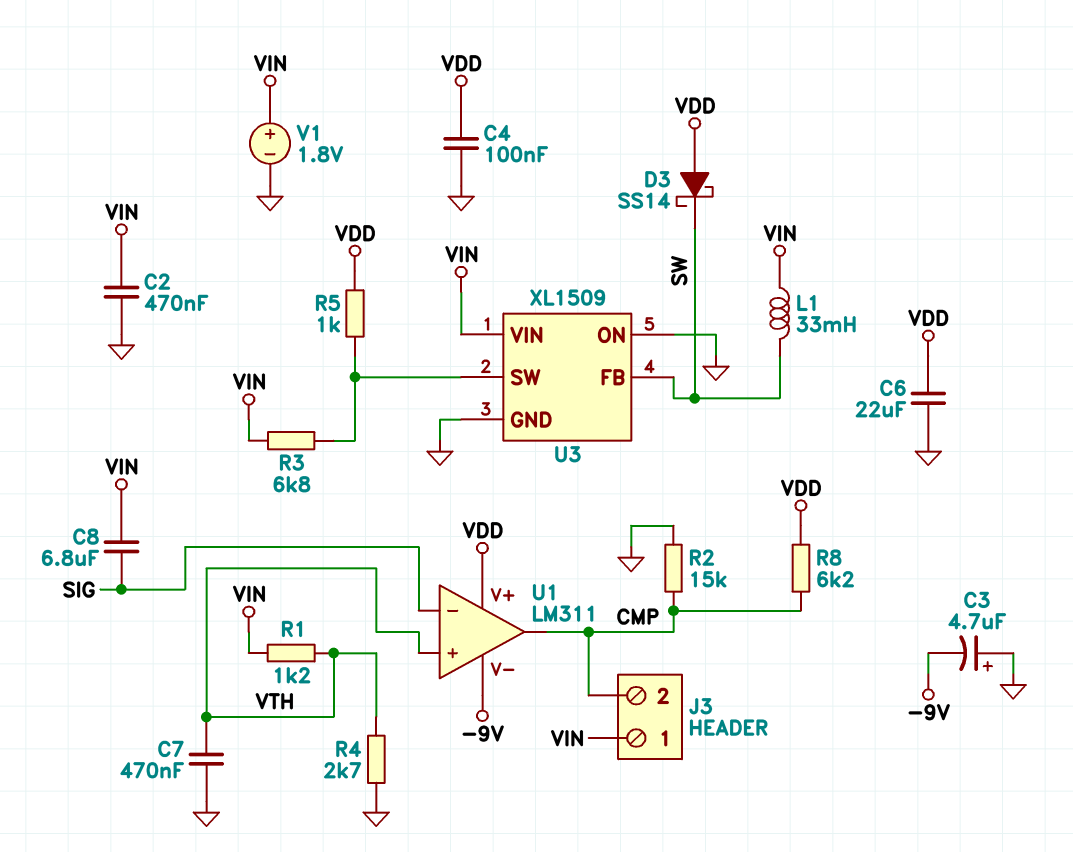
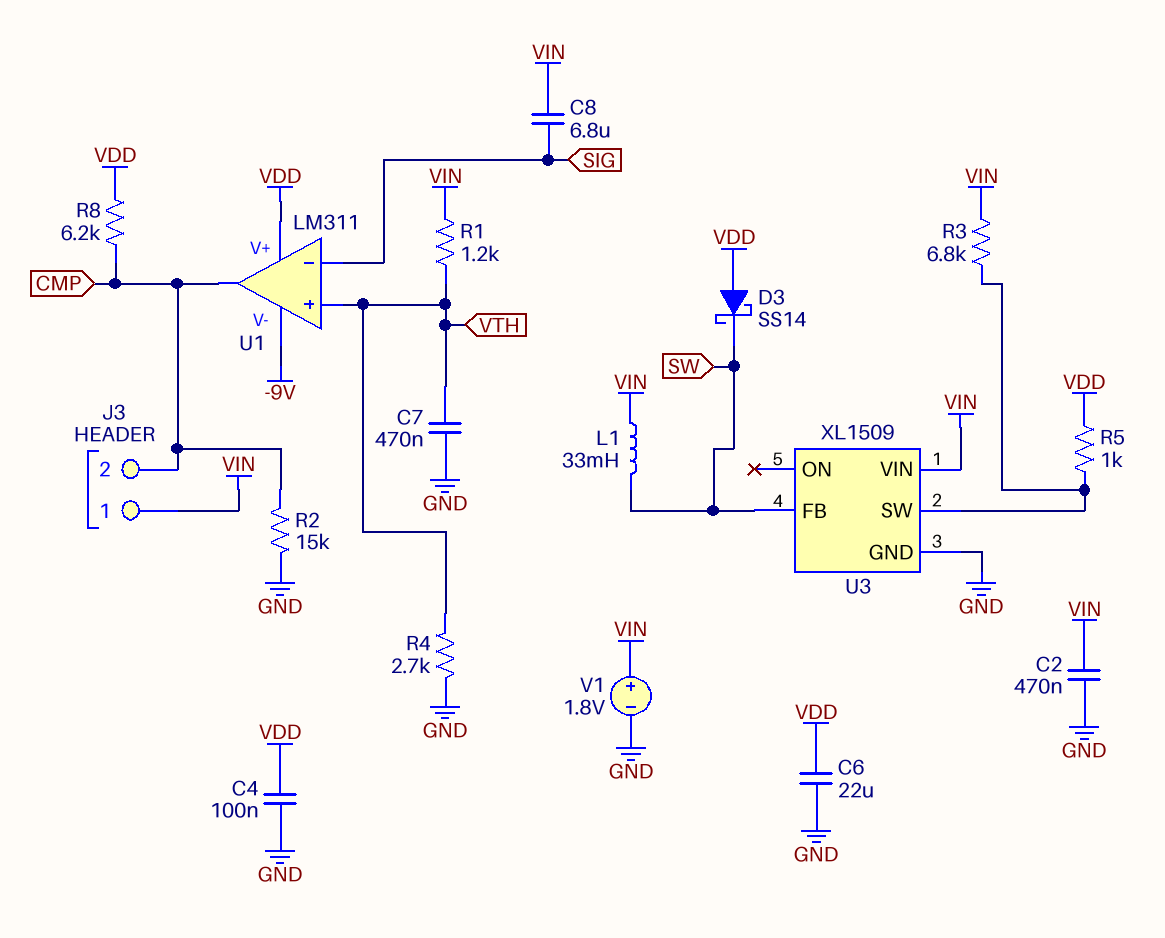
C3: 4.7uF (plus GND, minus -9V) -> none
U3 pin ON: GND -> none

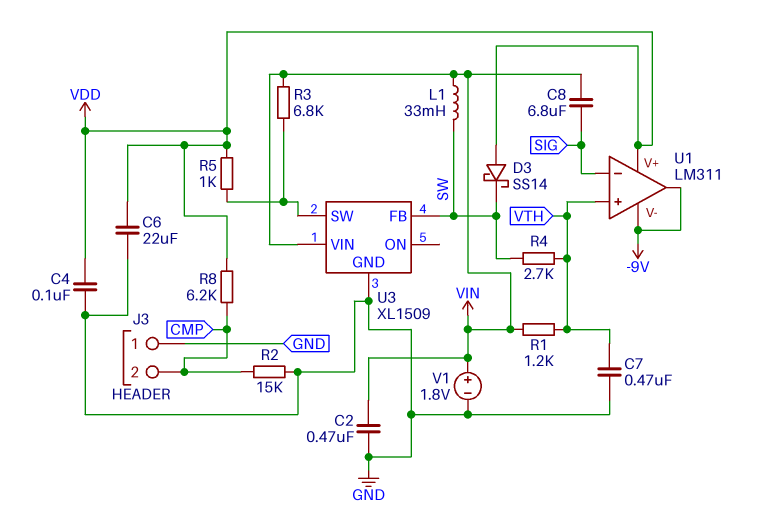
J3 pin 1: VIN -> GND
R4: 2.7k (GND, VTH) -> 2.7k (SW, VTH)
U1 pin out: CMP -> -9V

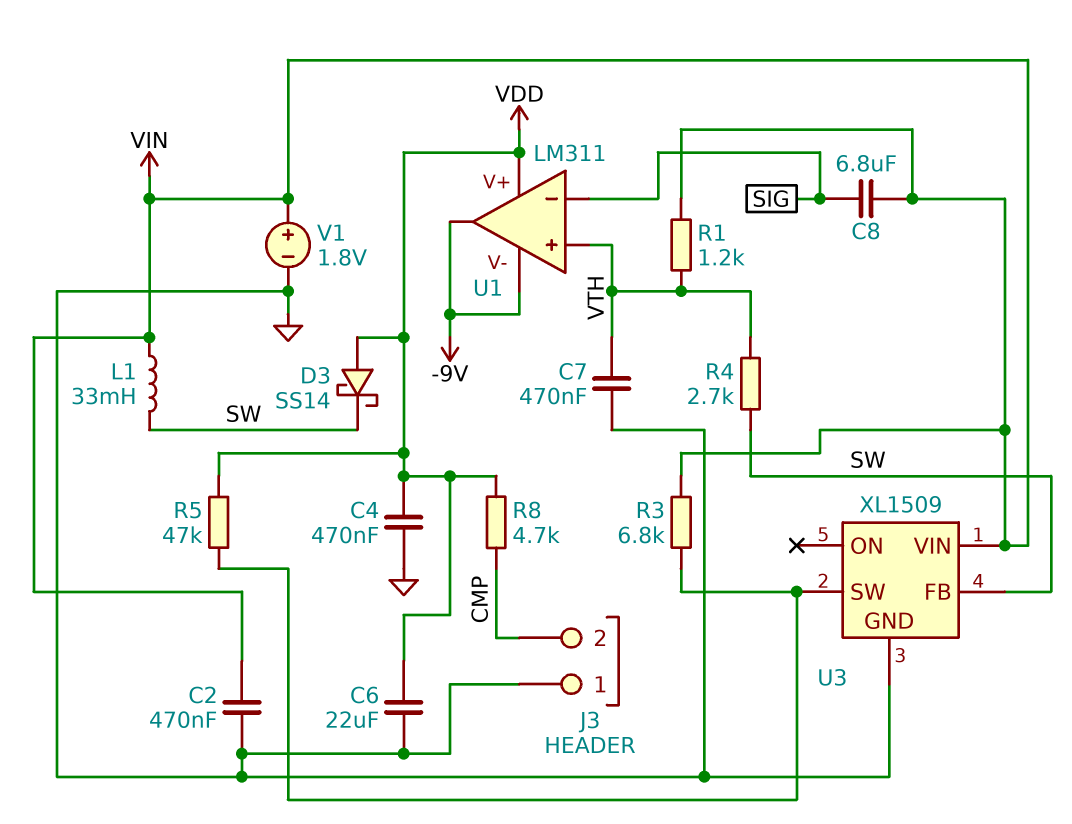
C4: 100nF (GND, VDD) -> 470nF (GND, VDD)
R2: 15k (CMP, GND) -> none
R5: 1k (U3/SW, VDD) -> 47k (U3/SW, VDD)
R8: 6.2k (CMP, VDD) -> 4.7k (CMP, VDD)

